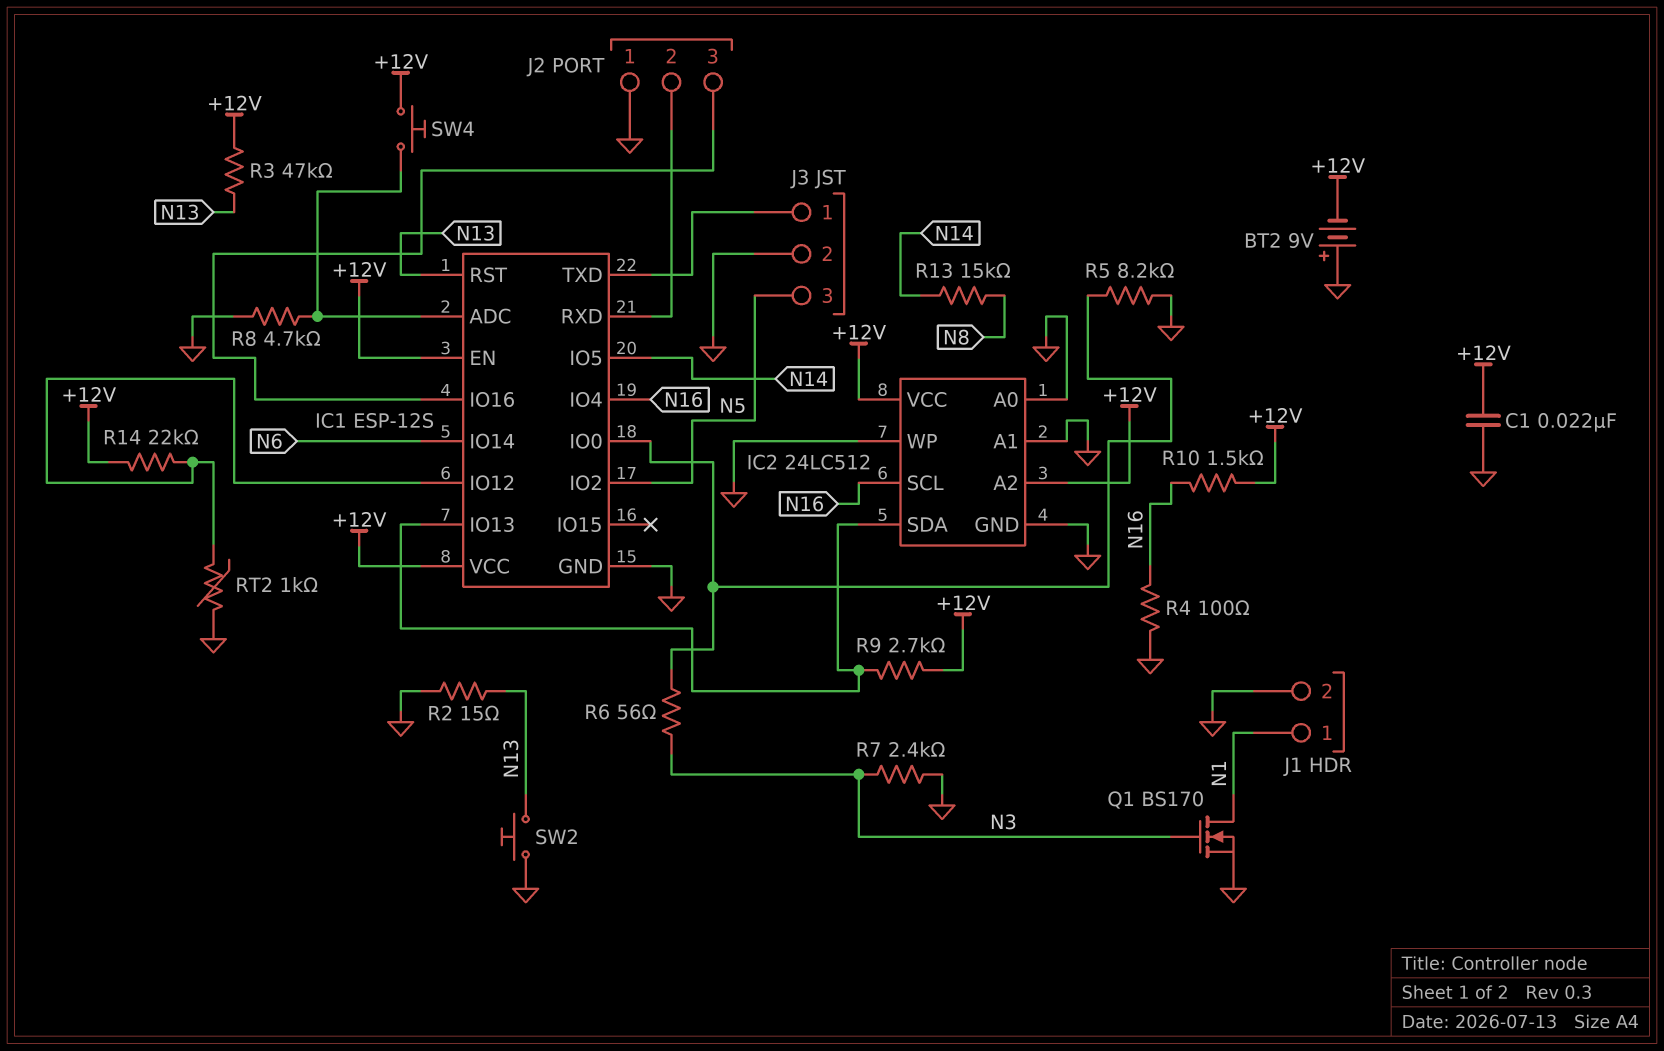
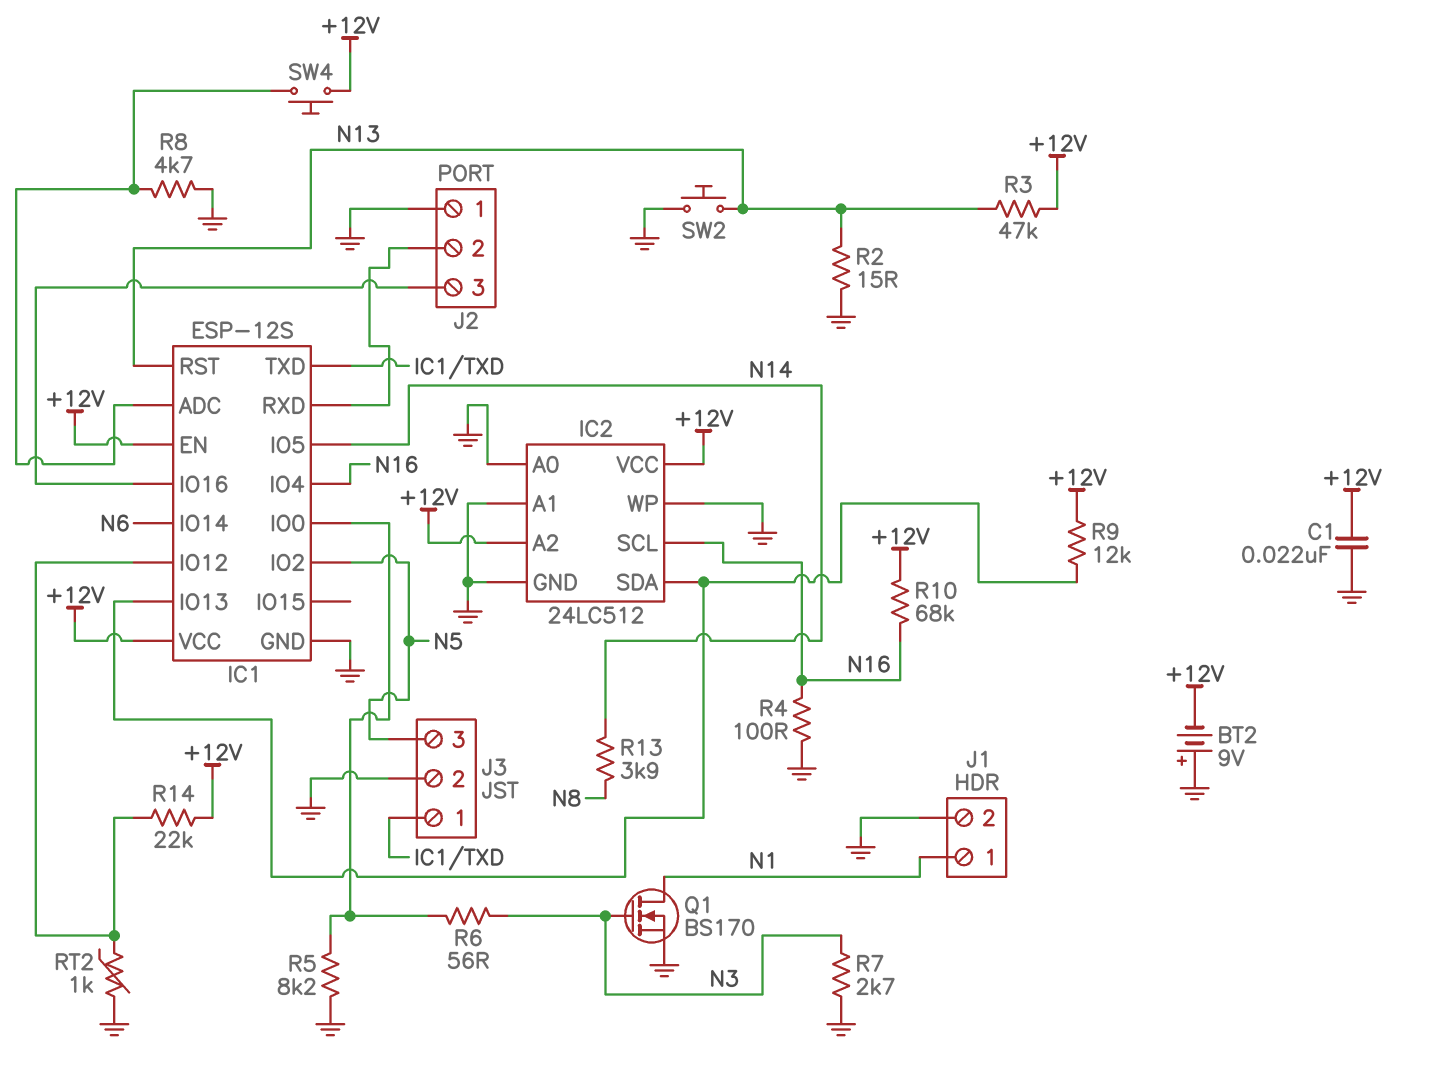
R7: 2.4k (GND, N3) -> 2.7k (GND, N3)
R9: 2.7k (+12V, IC1/IO13) -> 12k (+12V, IC1/IO13)
R10: 1.5k (+12V, N16) -> 68k (+12V, N16)
R13: 15k (N8, N14) -> 3.9k (N8, N14)

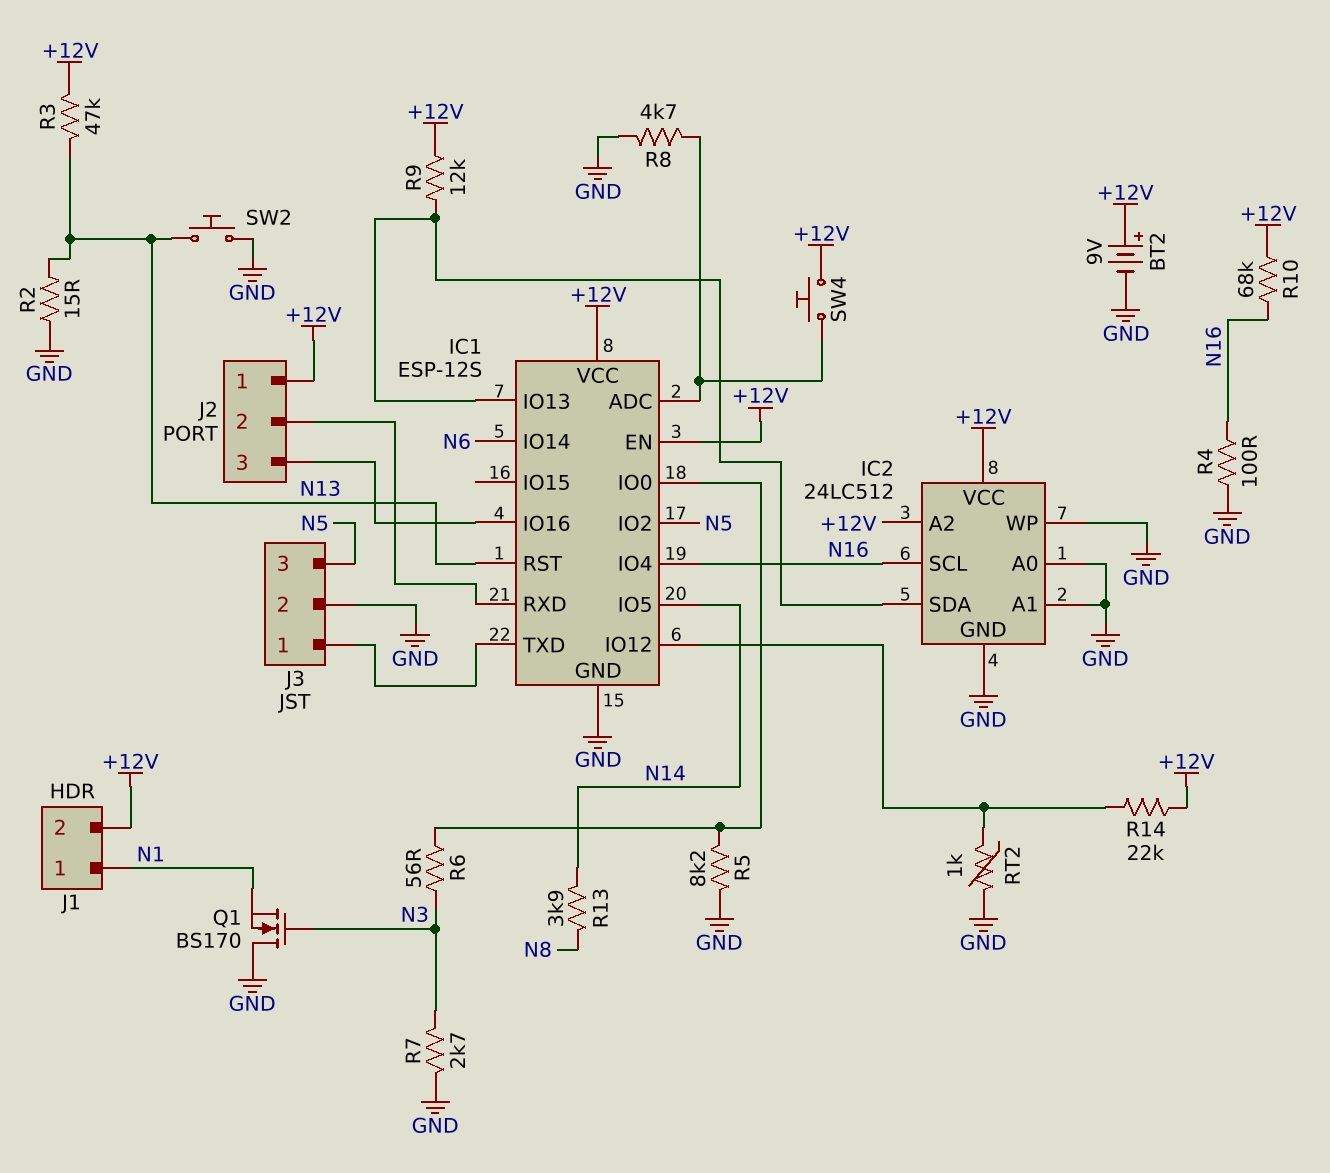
BT2: 9V (plus GND, minus +12V) -> 9V (plus +12V, minus GND)
C1: 22nF (+12V, GND) -> none
J1 pin 2: GND -> +12V
J2 pin 1: GND -> +12V
Q1: NMOS BS170 (G N3, D N1, S GND) -> NMOS BS170 (G N3, D GND, S N1)

